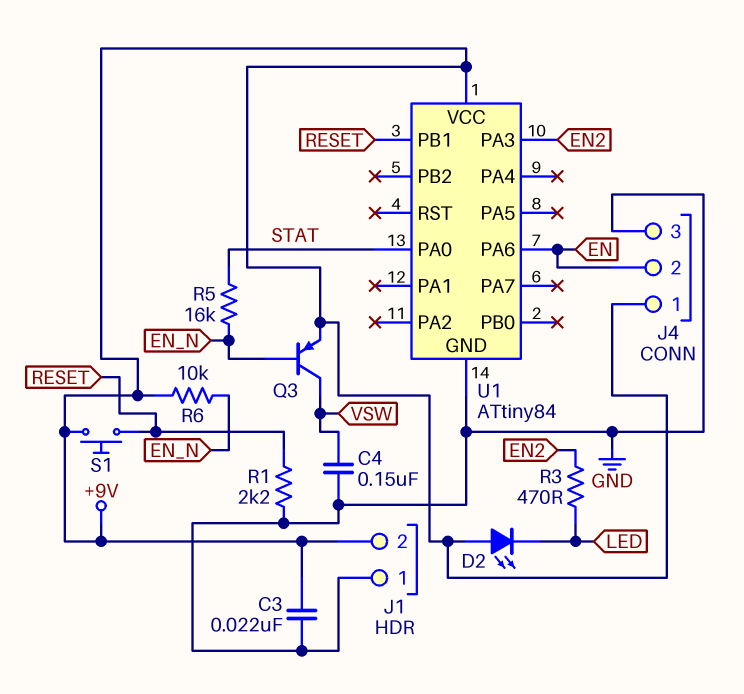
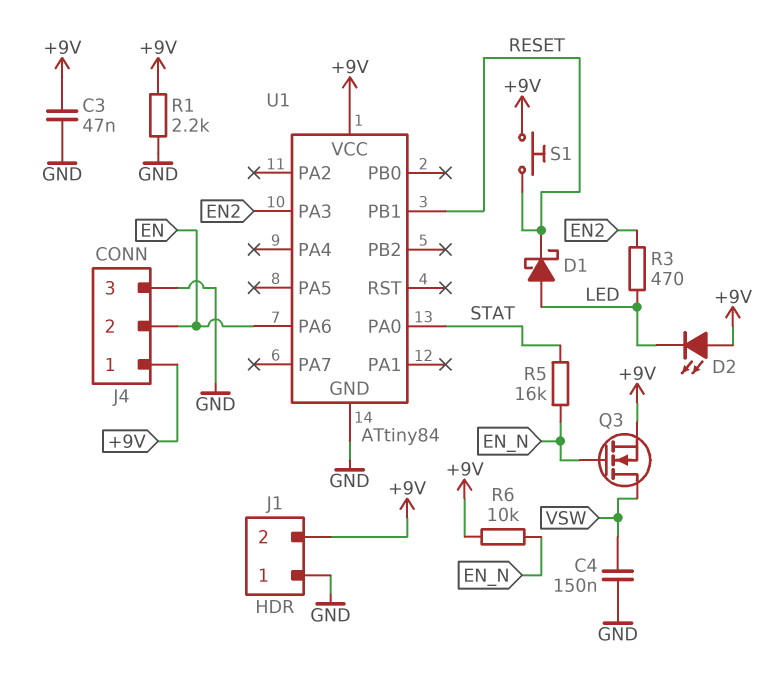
C3: 22nF (+9V, GND) -> 47nF (+9V, GND)
D1: none -> schottky (A LED, K RESET)
Q3: PNP (B EN_N, C VSW, E +9V) -> NMOS (G EN_N, D VSW, S +9V)
R1: 2.2k (GND, RESET) -> 2.2k (+9V, GND)

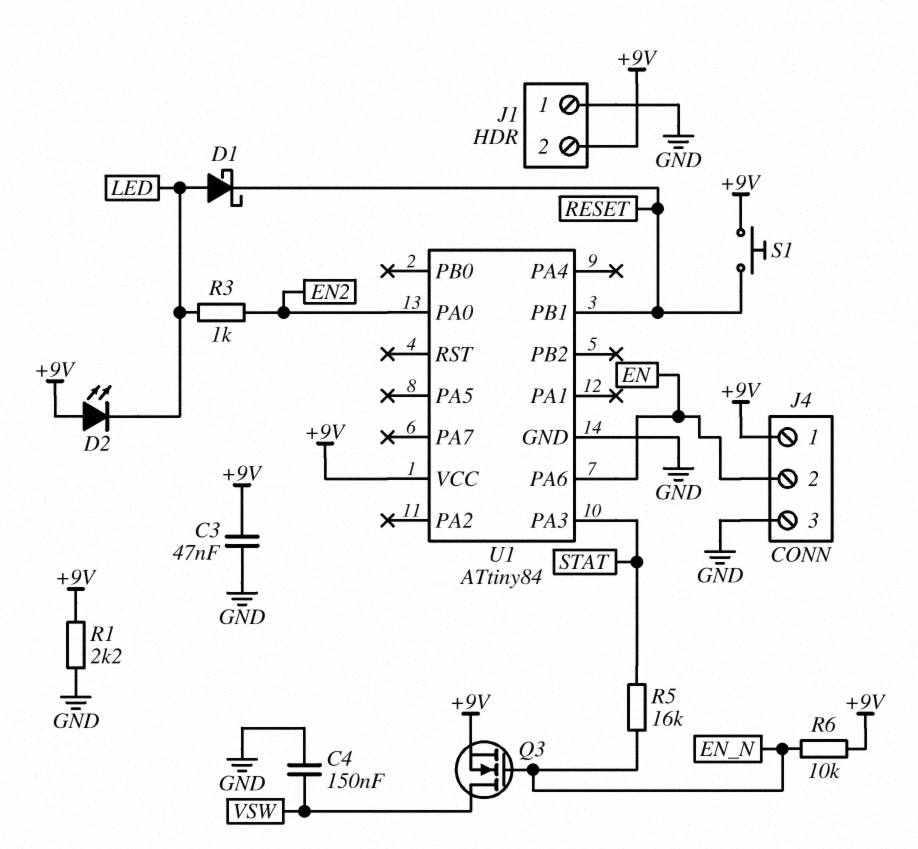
R3: 470 (EN2, LED) -> 1k (EN2, LED)
U1 pin PA0: STAT -> EN2
U1 pin PA3: EN2 -> STAT

